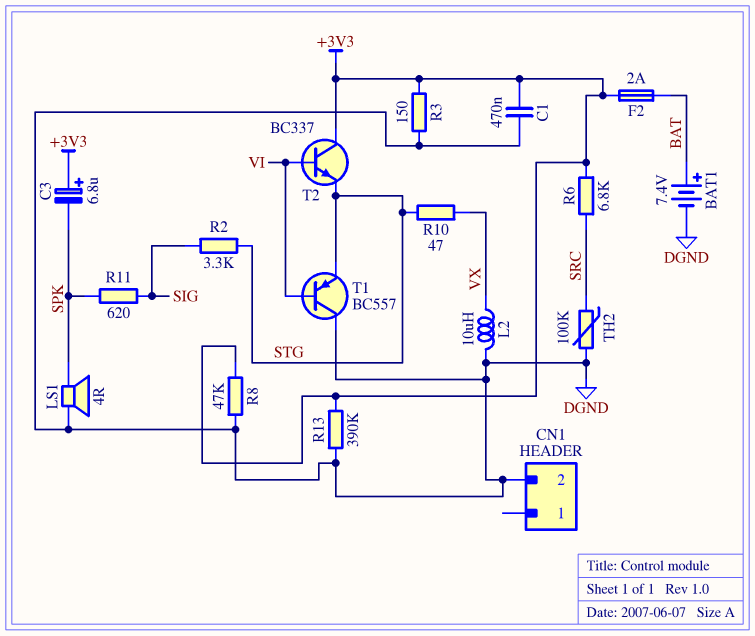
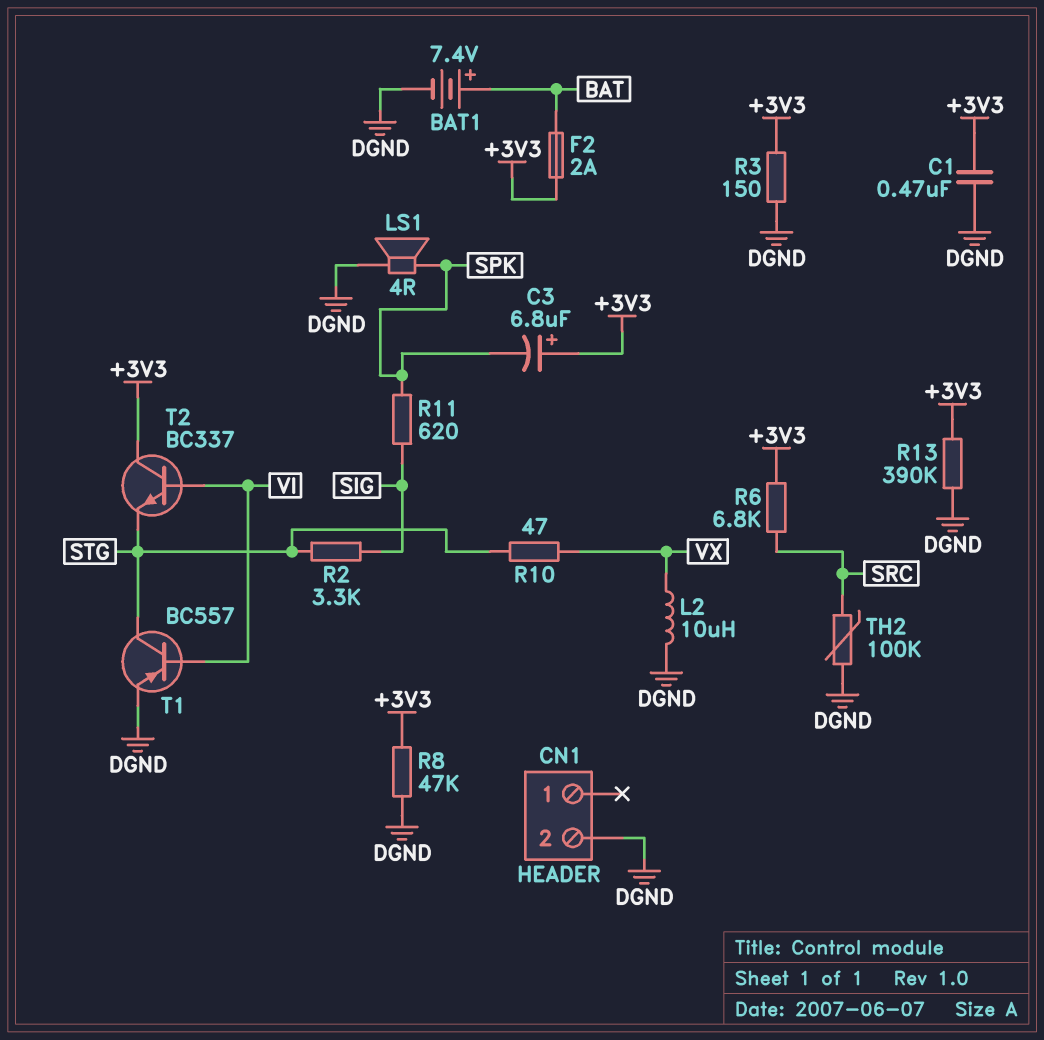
T1: PNP BC557 (B VI, C DGND, E STG) -> PNP BC557 (B VI, C STG, E DGND)

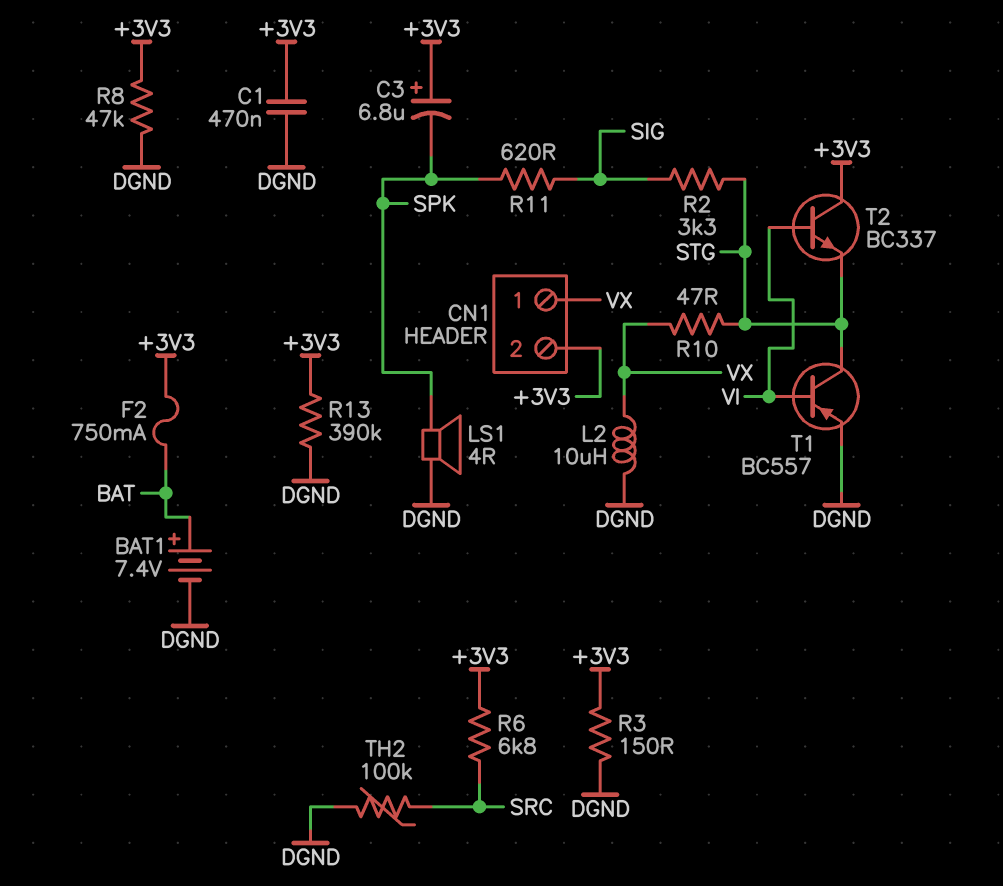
CN1 pin 1: none -> VX
CN1 pin 2: DGND -> +3V3
F2: 2A (+3V3, BAT) -> 750mA (+3V3, BAT)

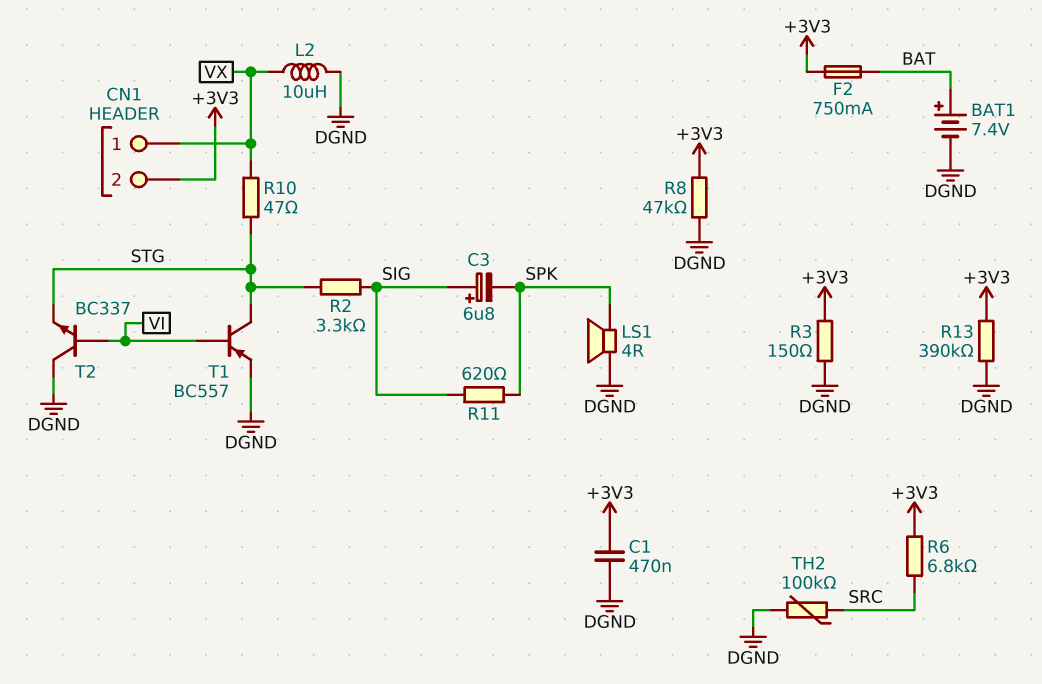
C3: 6.8uF (plus +3V3, minus SPK) -> 6.8uF (plus SIG, minus SPK)
T2: NPN BC337 (B VI, C +3V3, E STG) -> NPN BC337 (B VI, C DGND, E STG)

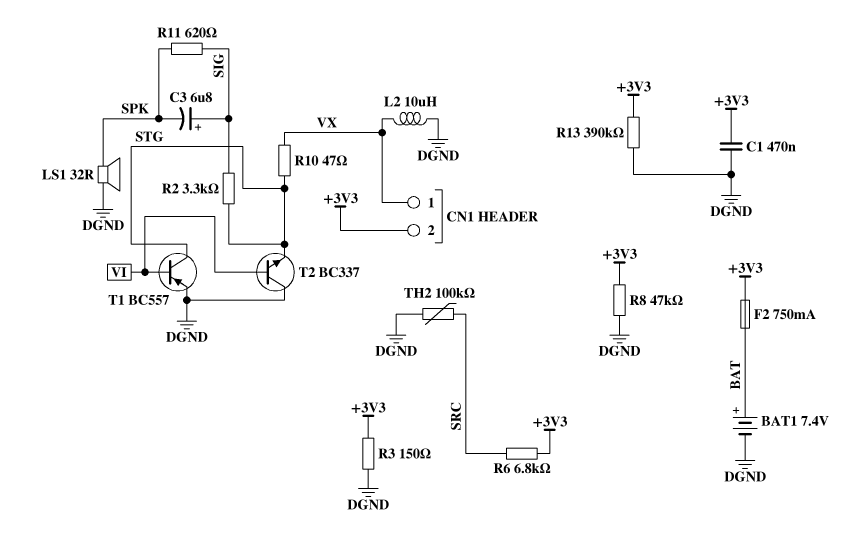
LS1: speaker 4R (DGND, SPK) -> speaker 32R (DGND, SPK)

